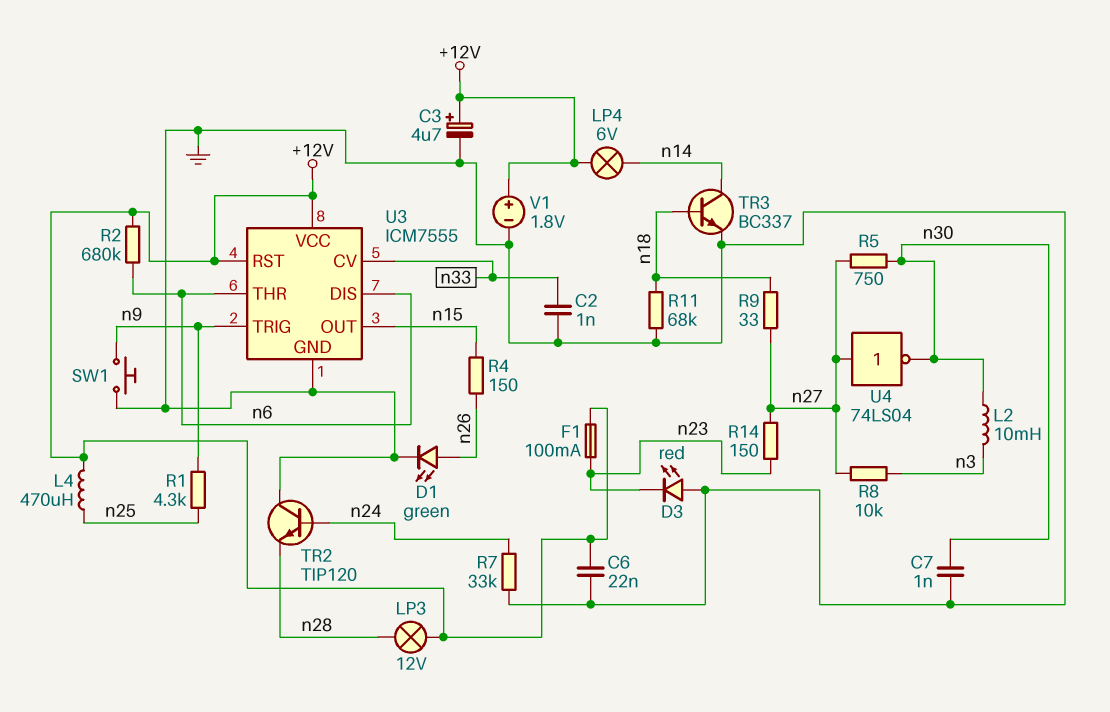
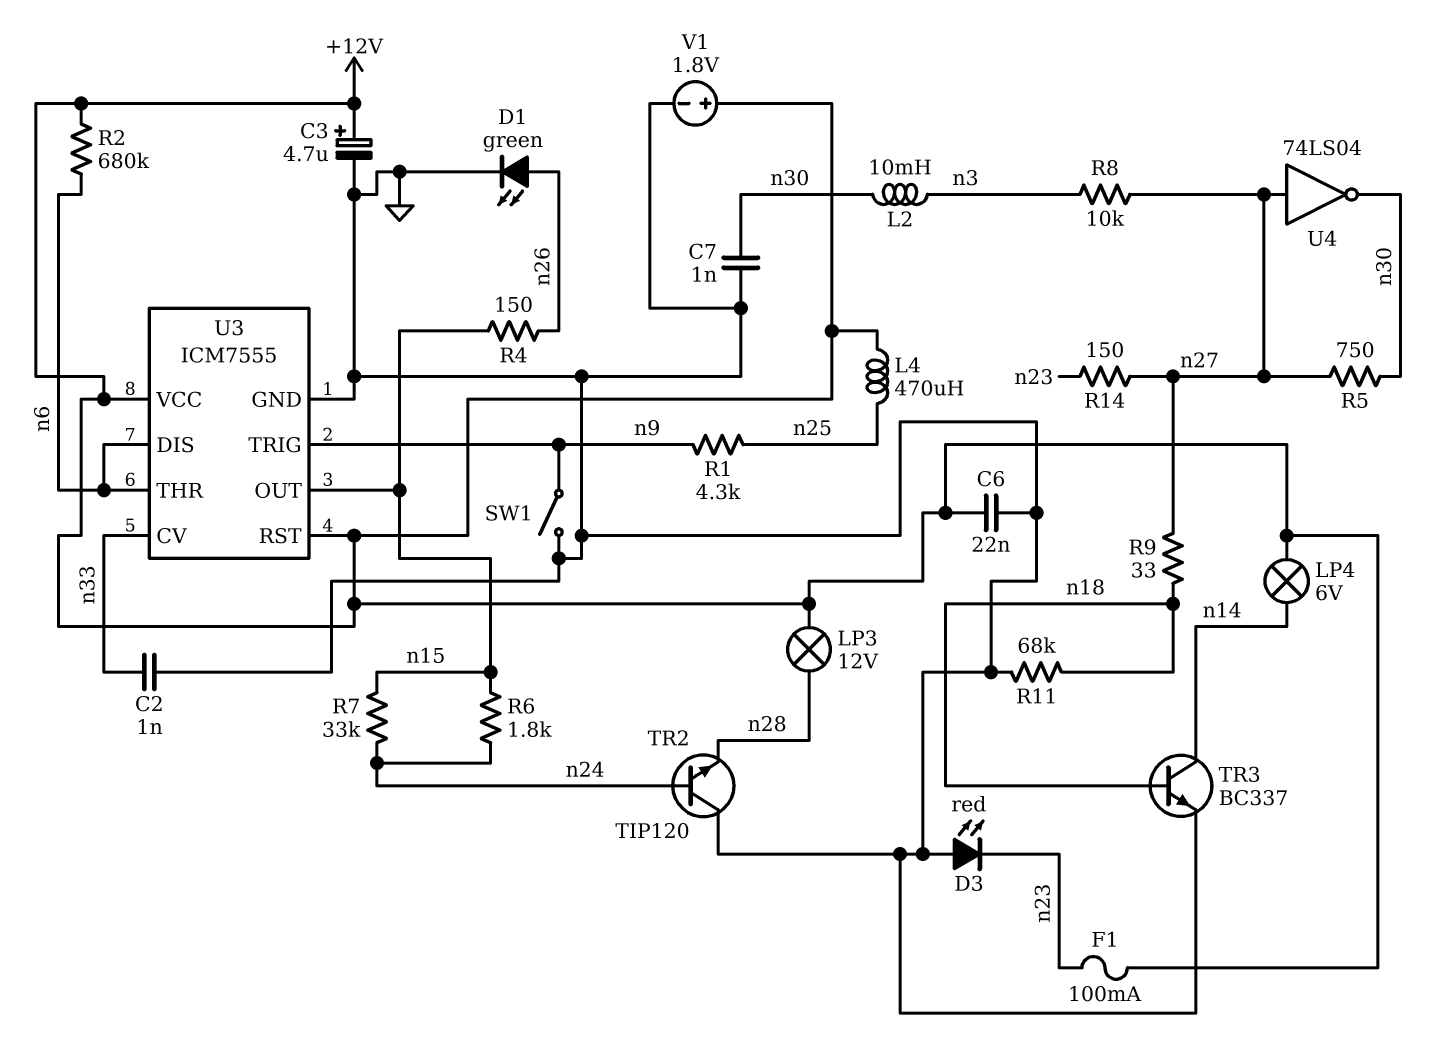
R6: none -> 1.8k (n15, n24)
R7: 33k (GND, n24) -> 33k (n15, n24)
SW1: button (GND, n9) -> switch (GND, n9)

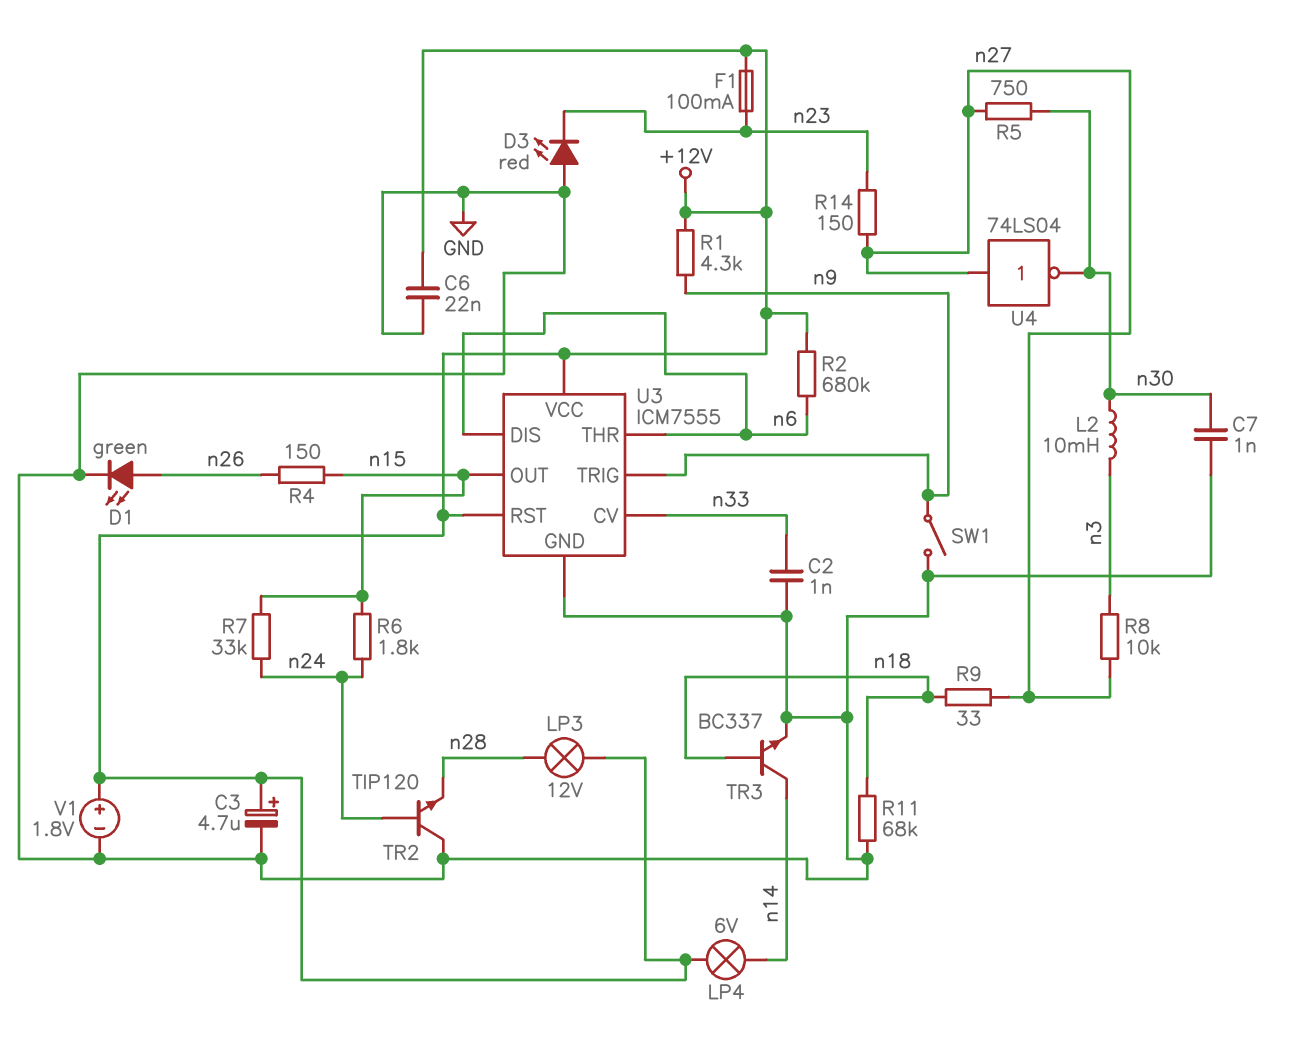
L4: 470uH (+12V, n25) -> none
R1: 4.3k (n9, n25) -> 4.3k (+12V, n9)

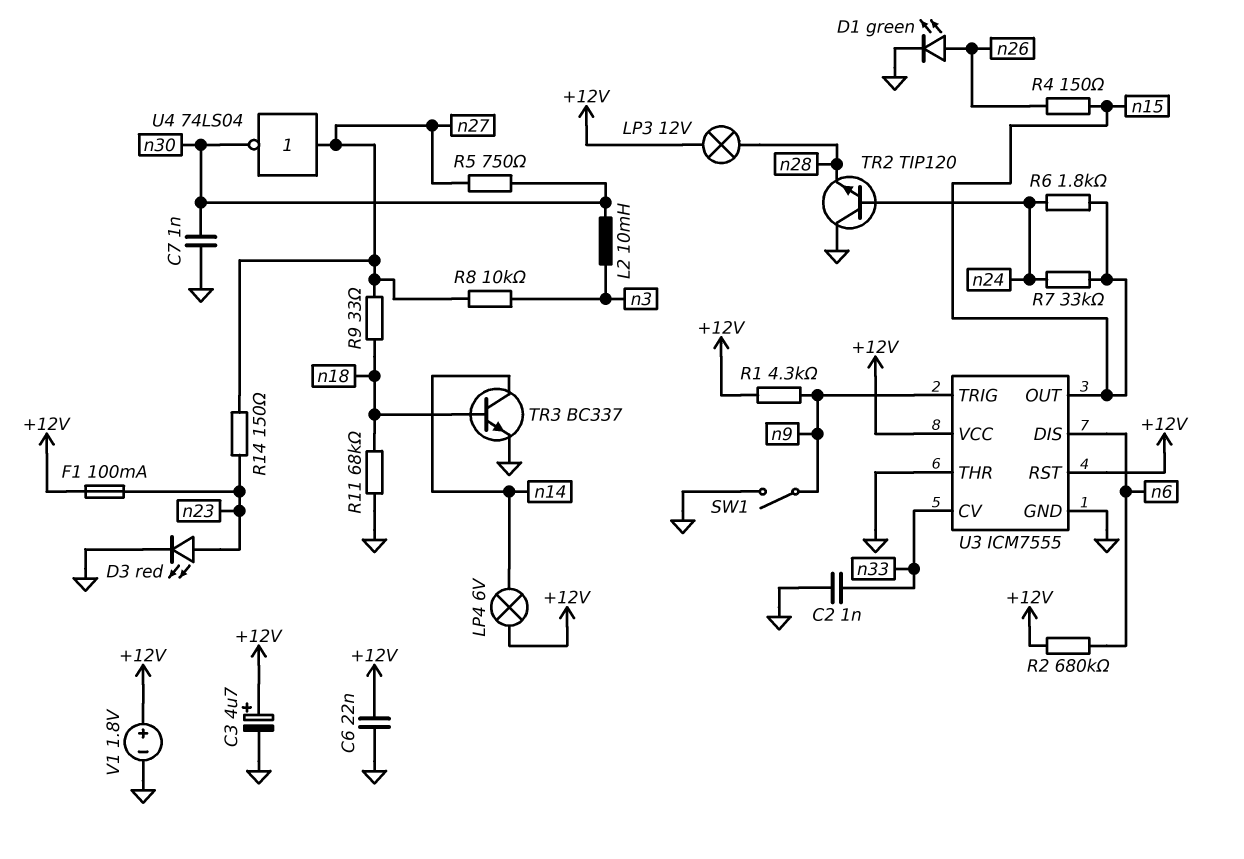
D3: LED red (A GND, K n23) -> LED red (A n23, K GND)
U3 pin THR: n6 -> GND

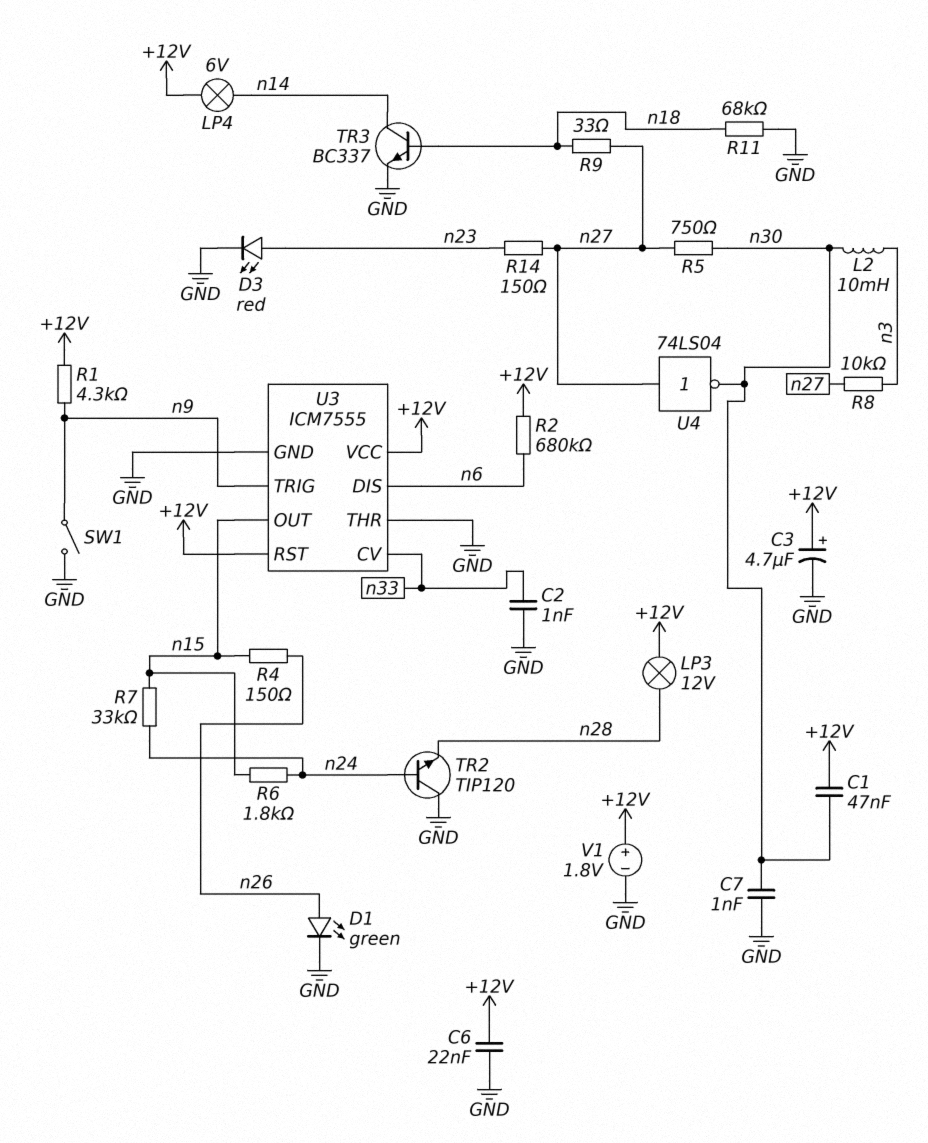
C1: none -> 47nF (+12V, n30)
F1: 100mA (+12V, n23) -> none

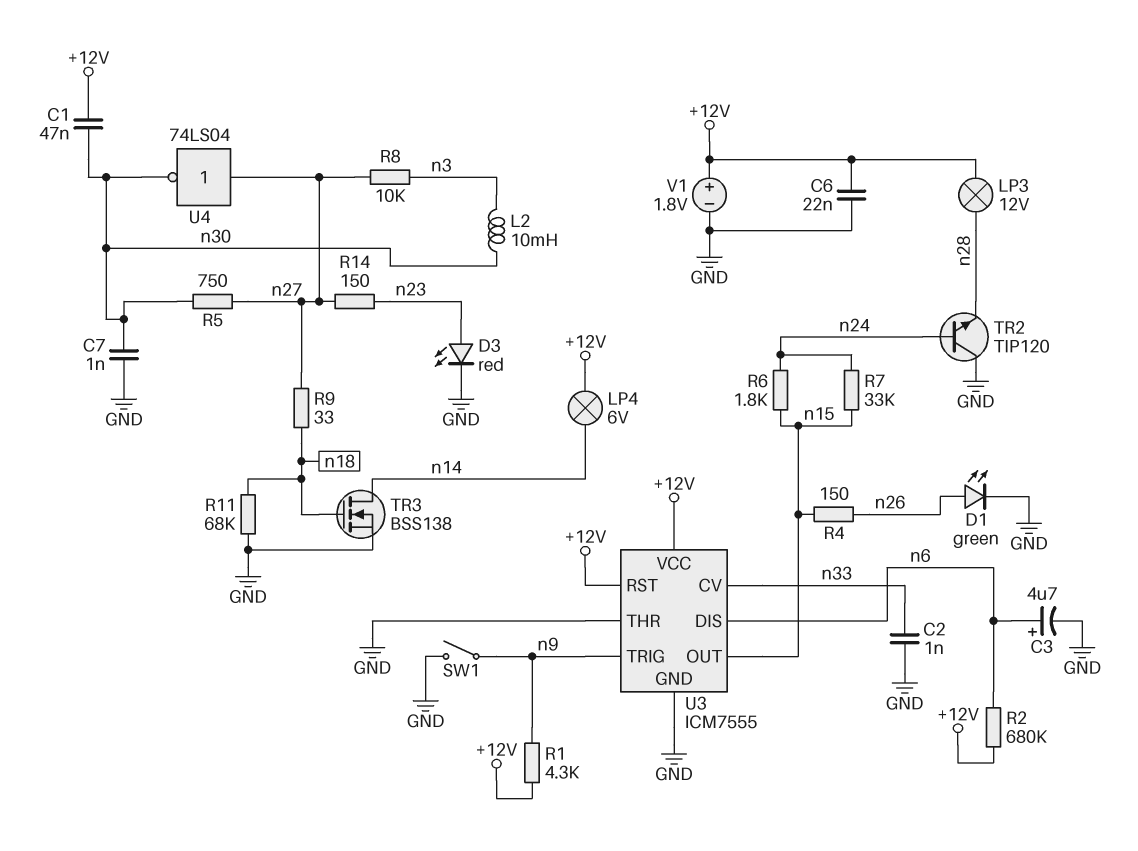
C3: 4.7uF (plus +12V, minus GND) -> 4.7uF (plus n6, minus GND)
TR3: NPN BC337 (B n18, C n14, E GND) -> NMOS BSS138 (G n18, D n14, S GND)

